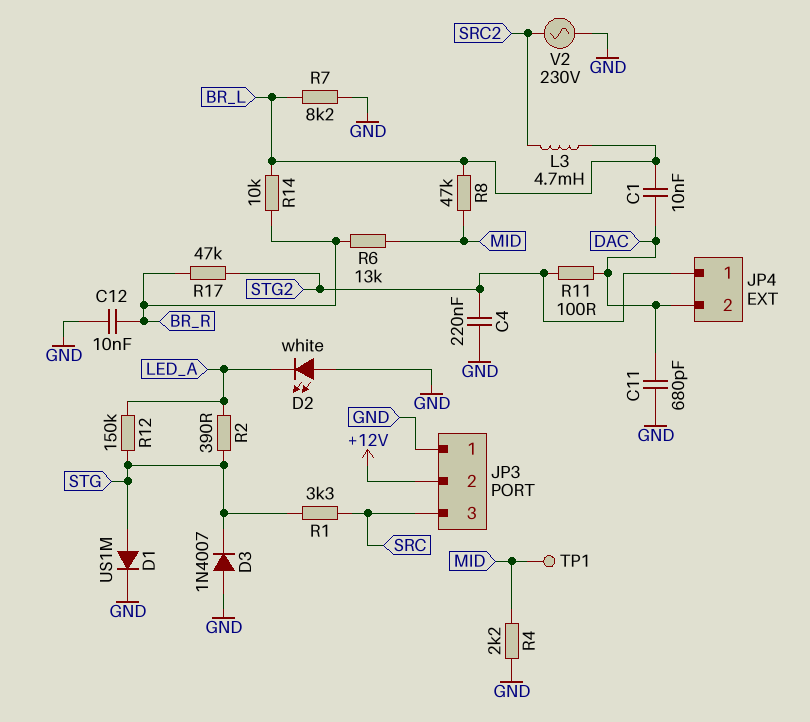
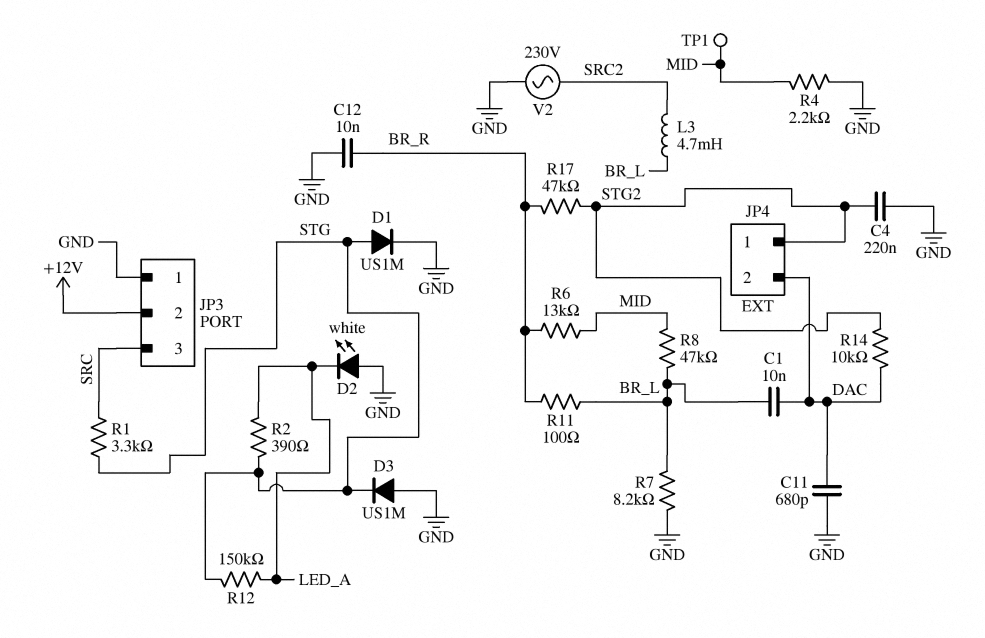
D3: diode 1N4007 (A GND, K STG) -> diode US1M (A GND, K STG)
R11: 100 (DAC, STG2) -> 100 (BR_L, BR_R)
R14: 10k (BR_L, BR_R) -> 10k (DAC, STG2)

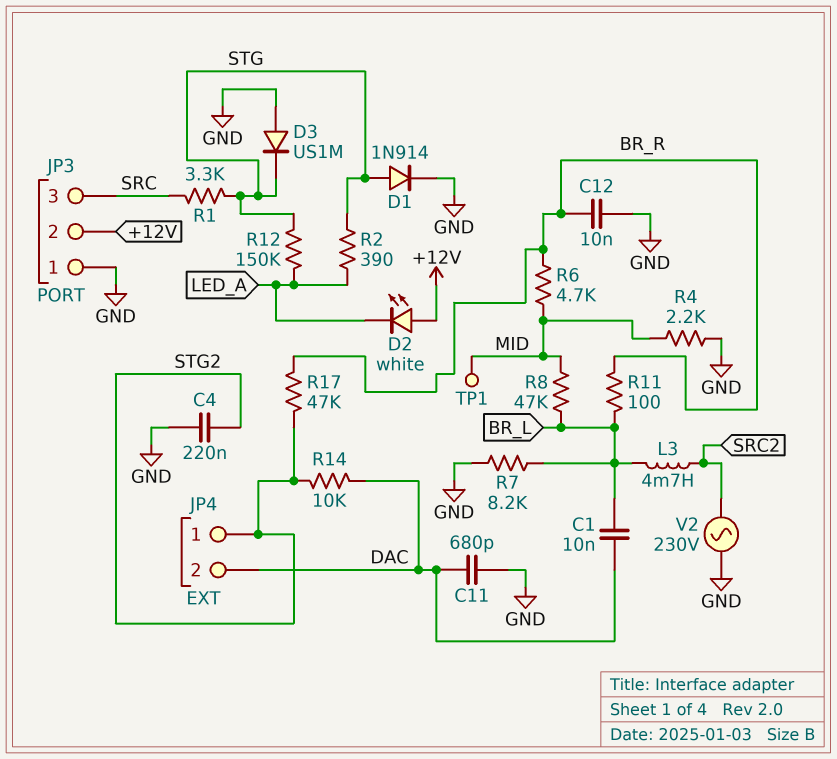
D1: diode US1M (A STG, K GND) -> diode 1N914 (A STG, K GND)
D2: LED white (A GND, K LED_A) -> LED white (A +12V, K LED_A)
R6: 13k (BR_R, MID) -> 4.7k (BR_R, MID)

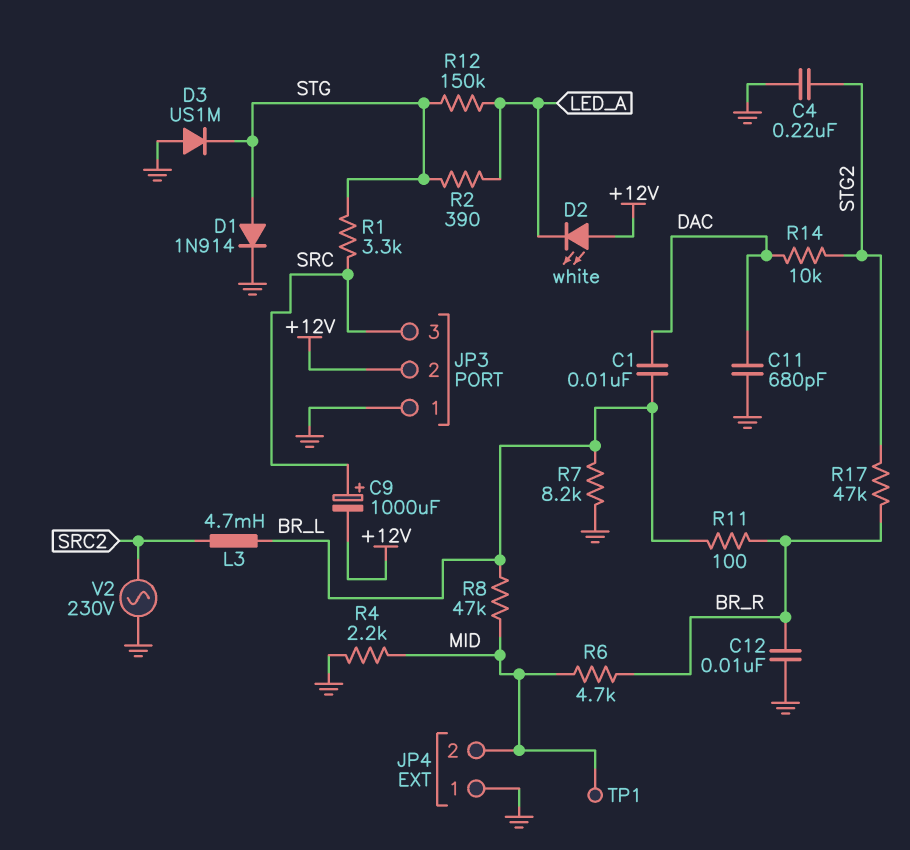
C9: none -> 1000uF (plus SRC, minus +12V)
JP4 pin 1: STG2 -> GND
JP4 pin 2: DAC -> MID

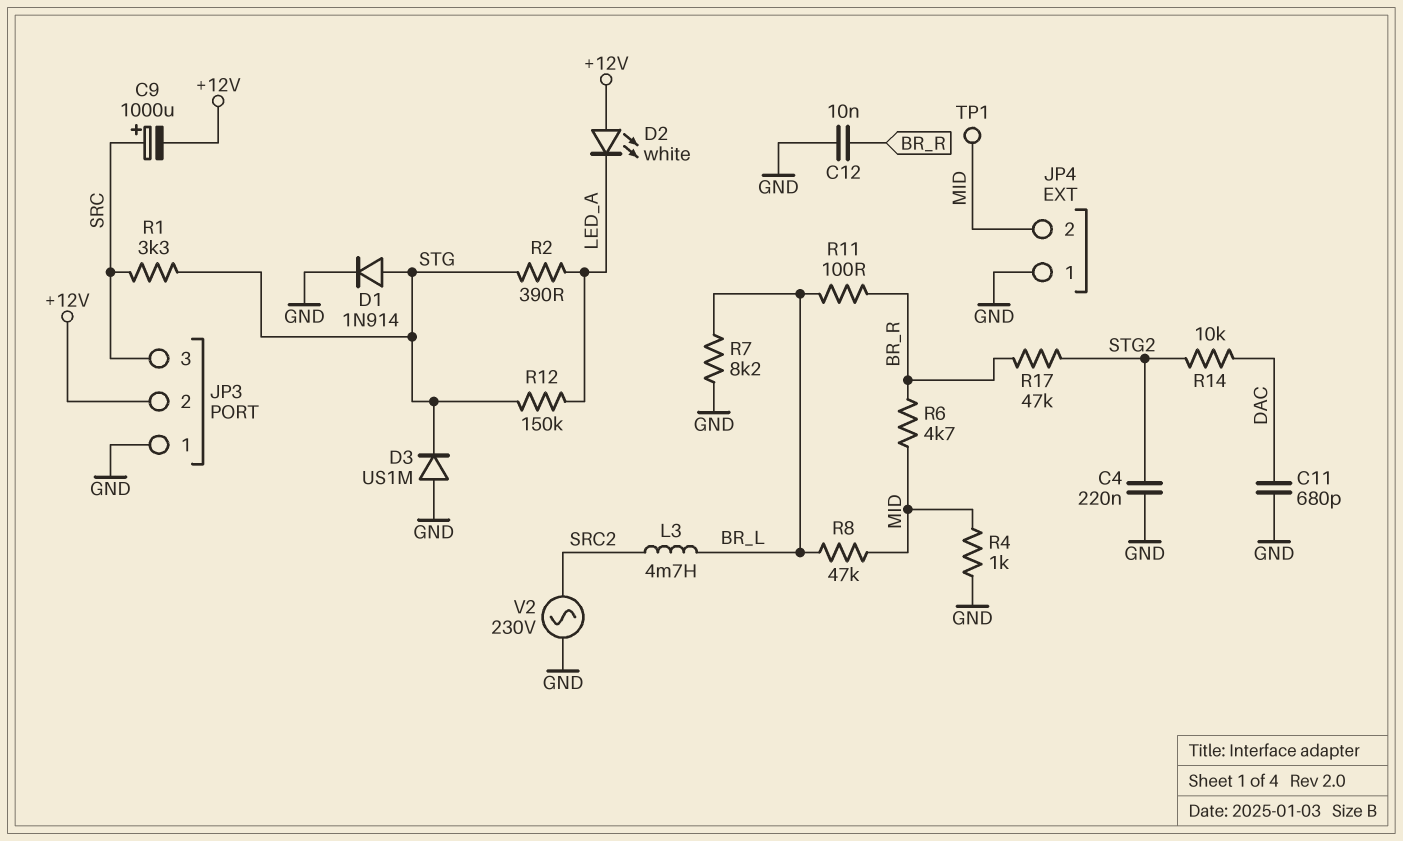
C1: 10nF (BR_L, DAC) -> none
R4: 2.2k (GND, MID) -> 1k (GND, MID)

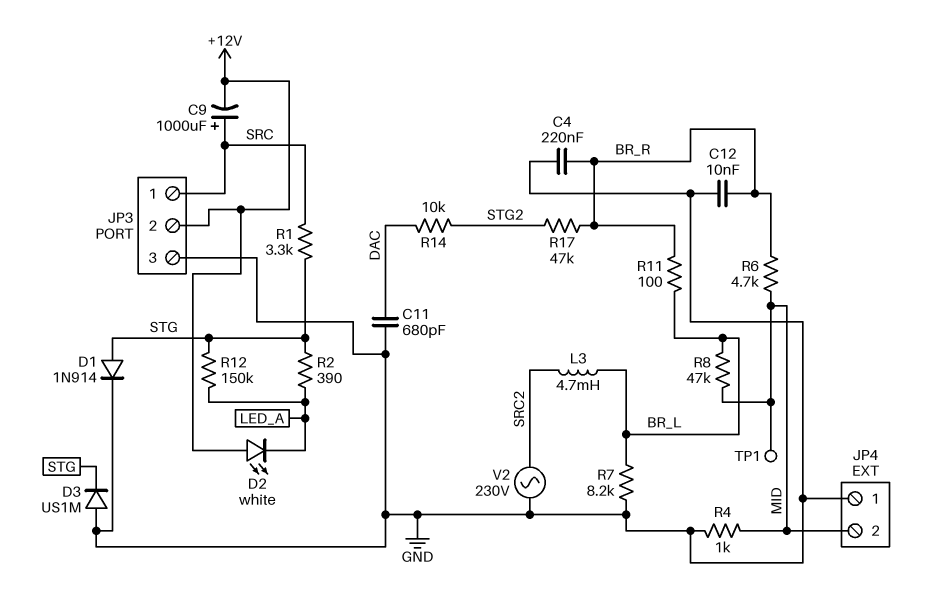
C4: 220nF (GND, STG2) -> 220nF (BR_R, GND)
JP3 pin 1: GND -> SRC
JP3 pin 3: SRC -> GND

